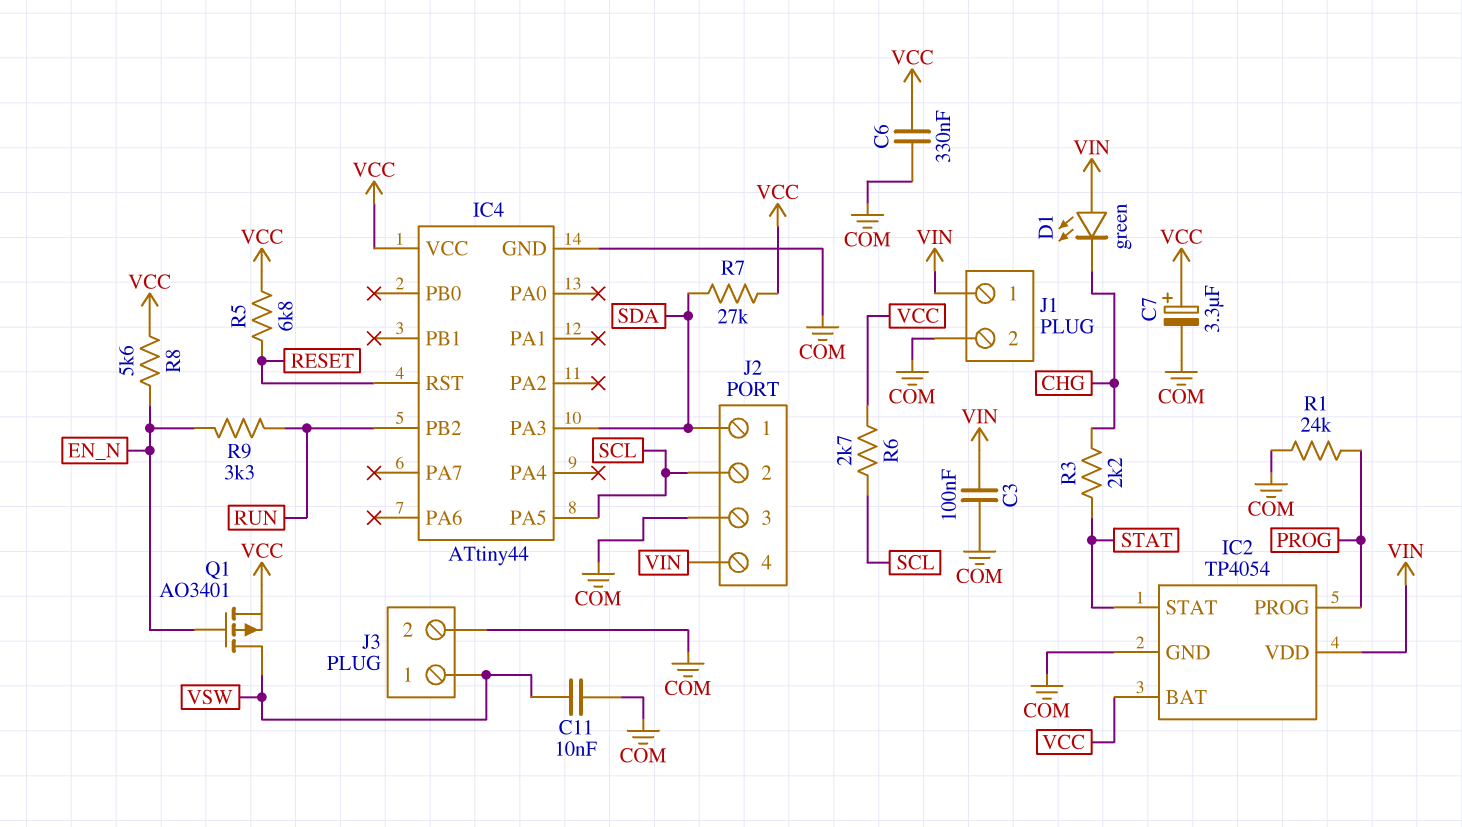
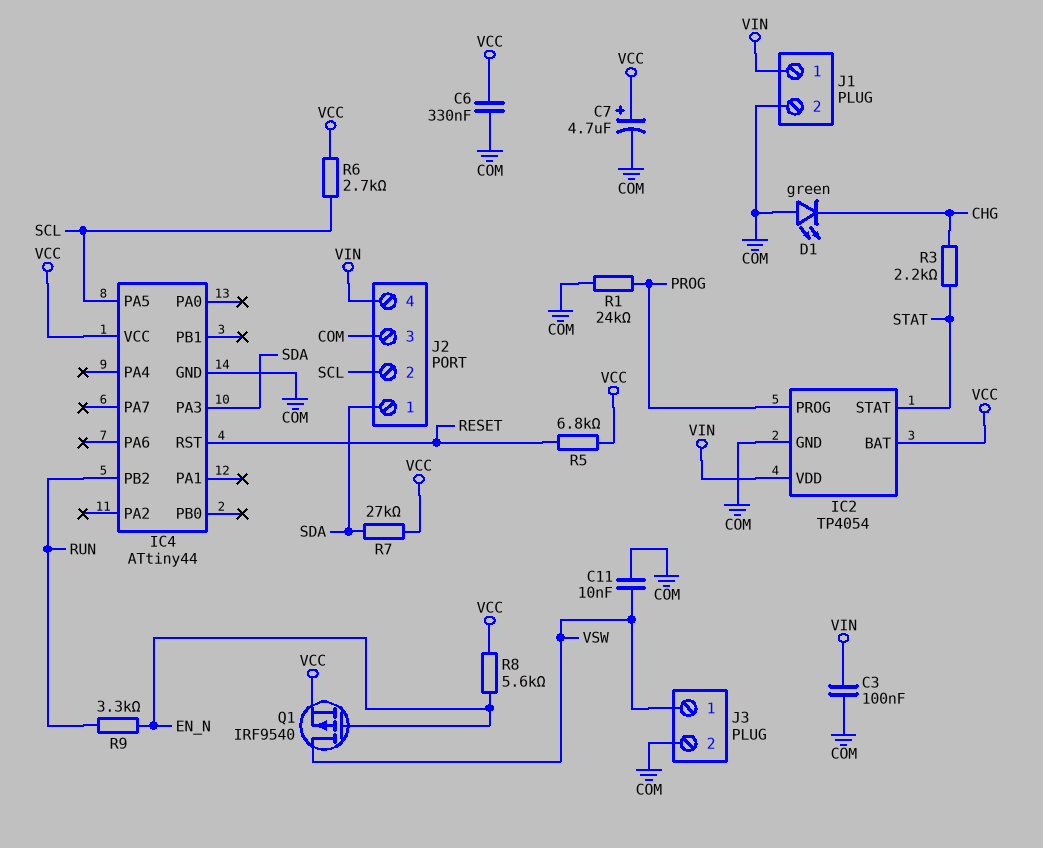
C7: 3.3uF (plus VCC, minus COM) -> 4.7uF (plus VCC, minus COM)
D1: LED green (A VIN, K CHG) -> LED green (A COM, K CHG)
Q1: PMOS AO3401 (G EN_N, D VSW, S VCC) -> PMOS IRF9540 (G EN_N, D VSW, S VCC)

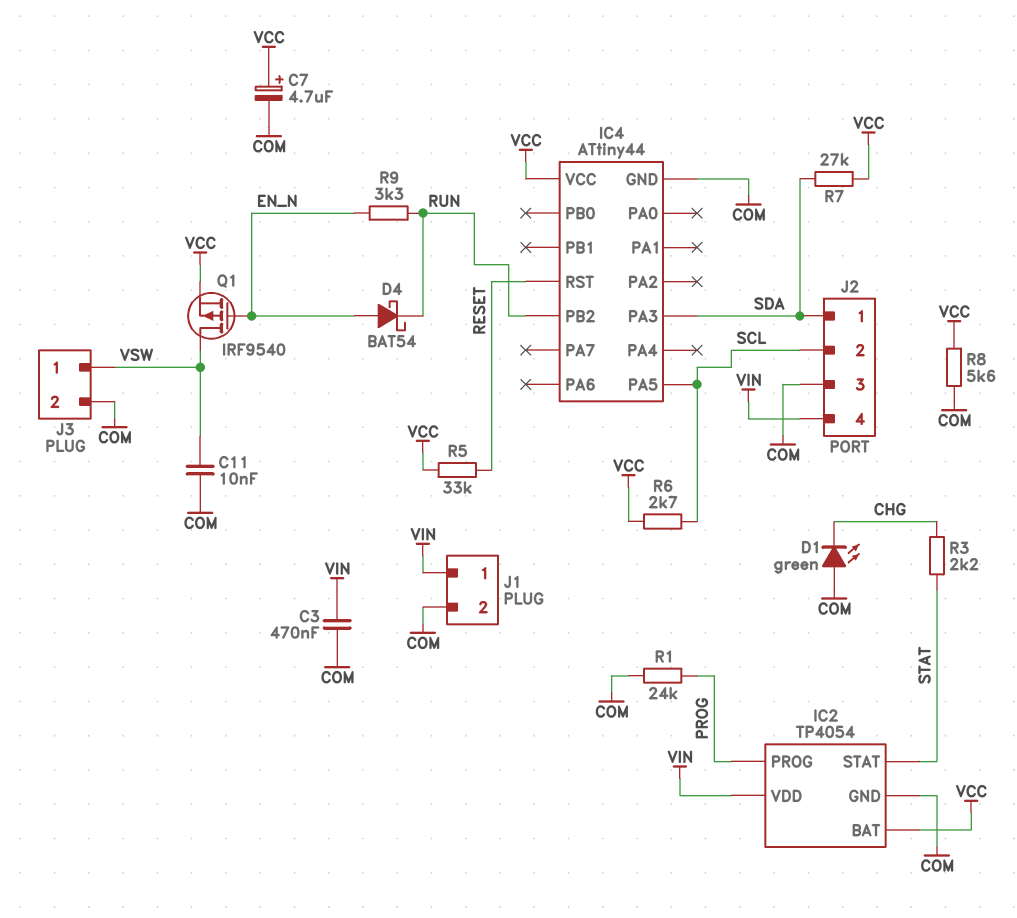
C3: 100nF (COM, VIN) -> 470nF (COM, VIN)
C6: 330nF (COM, VCC) -> none
D4: none -> schottky BAT54 (A EN_N, K RUN)
R5: 6.8k (RESET, VCC) -> 33k (RESET, VCC)
R8: 5.6k (EN_N, VCC) -> 5.6k (COM, VCC)

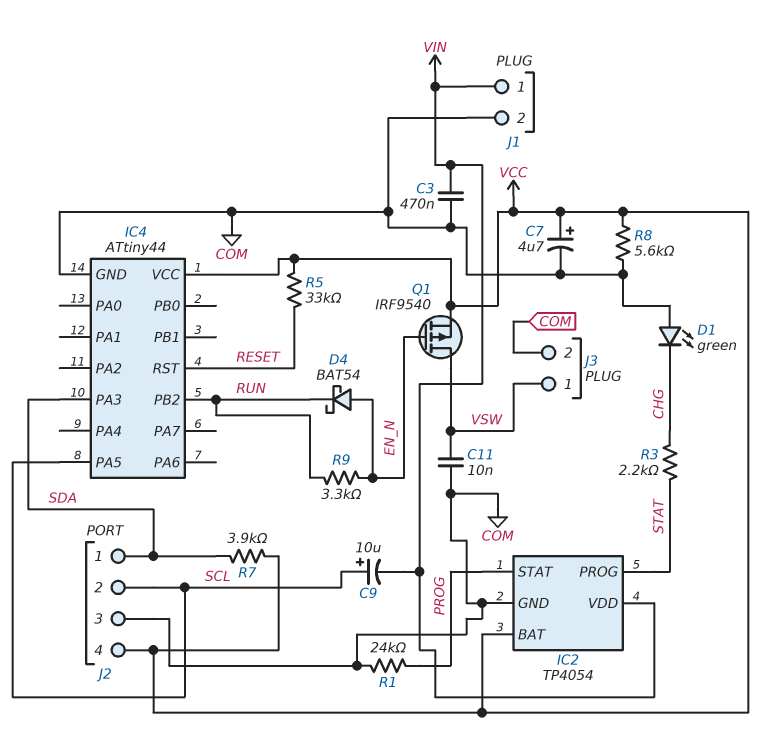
C9: none -> 10uF (plus SCL, minus VIN)
IC2 pin PROG: PROG -> STAT
IC2 pin STAT: STAT -> PROG
J2 pin 4: VIN -> VCC
R6: 2.7k (SCL, VCC) -> none
R7: 27k (SDA, VCC) -> 3.9k (SDA, VCC)

